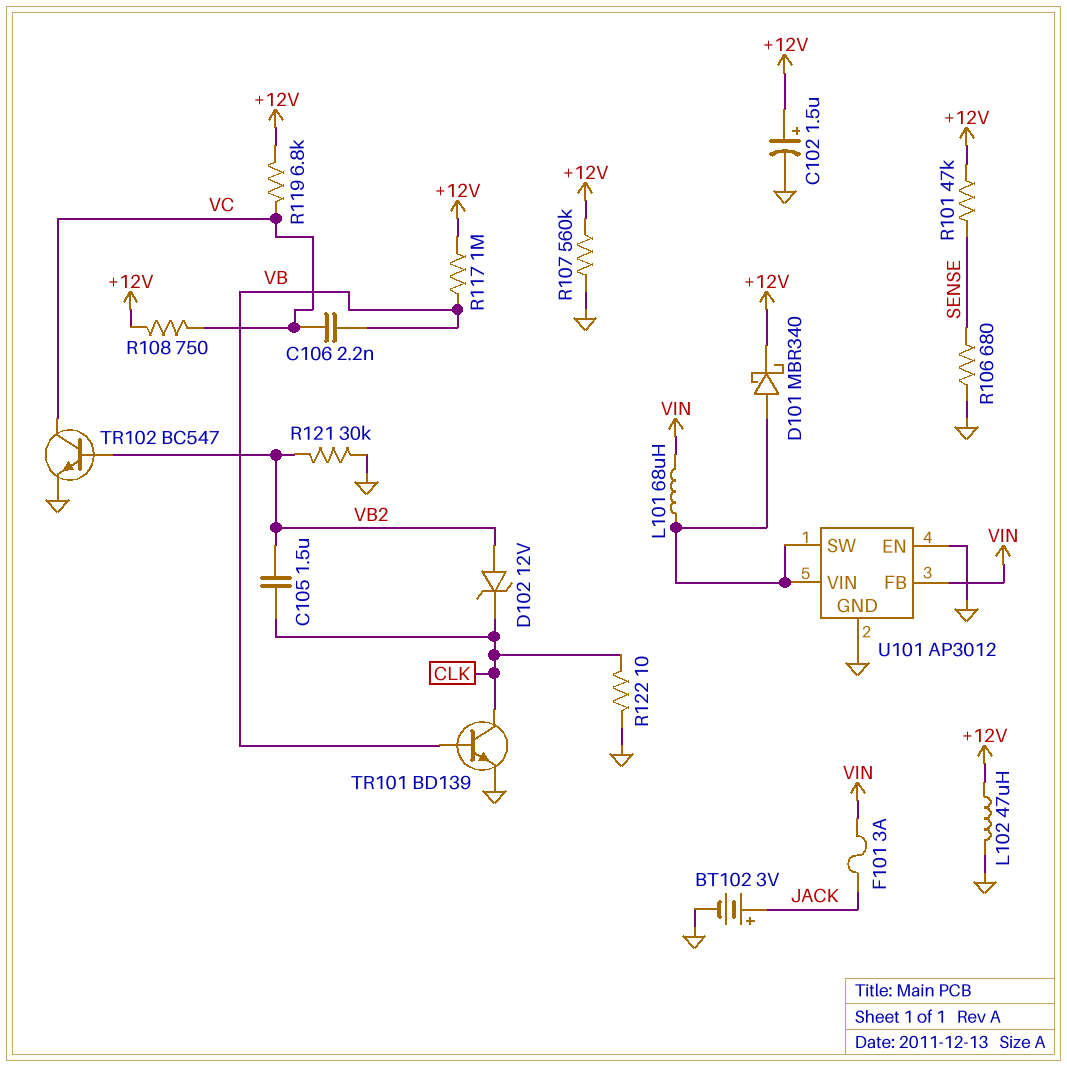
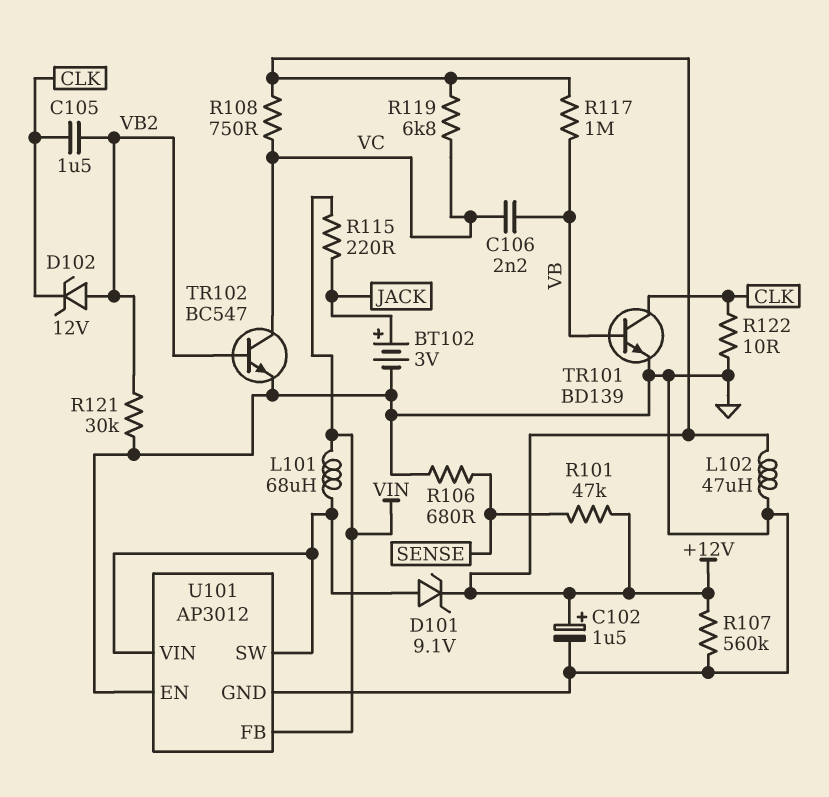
D101: schottky MBR340 (A U101/SW, K +12V) -> zener 9.1V (A U101/SW, K +12V)
F101: 3A (JACK, VIN) -> none
R115: none -> 220 (JACK, VIN)

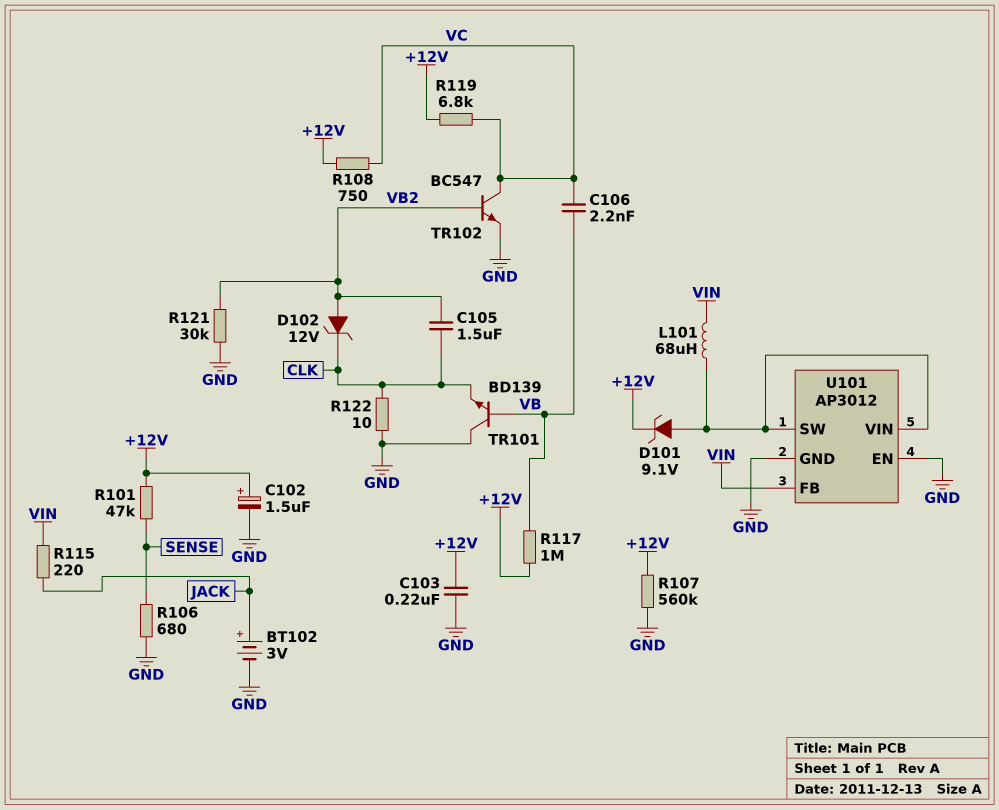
C103: none -> 220nF (+12V, GND)
L102: 47uH (+12V, GND) -> none
TR101: NPN BD139 (B VB, C CLK, E GND) -> NPN BD139 (B VB, C GND, E CLK)

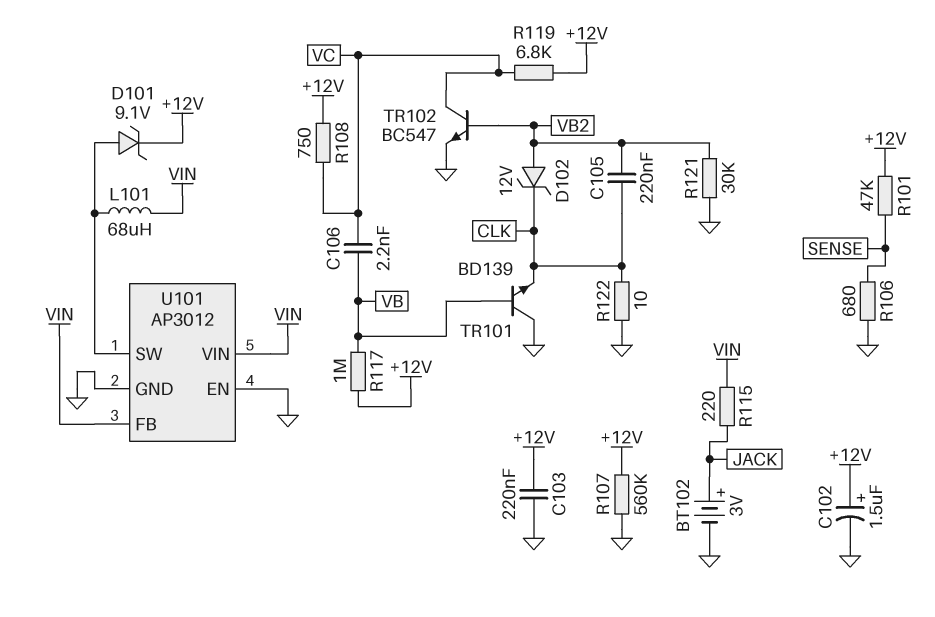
C105: 1.5uF (CLK, VB2) -> 220nF (CLK, VB2)
U101 pin VIN: U101/SW -> VIN

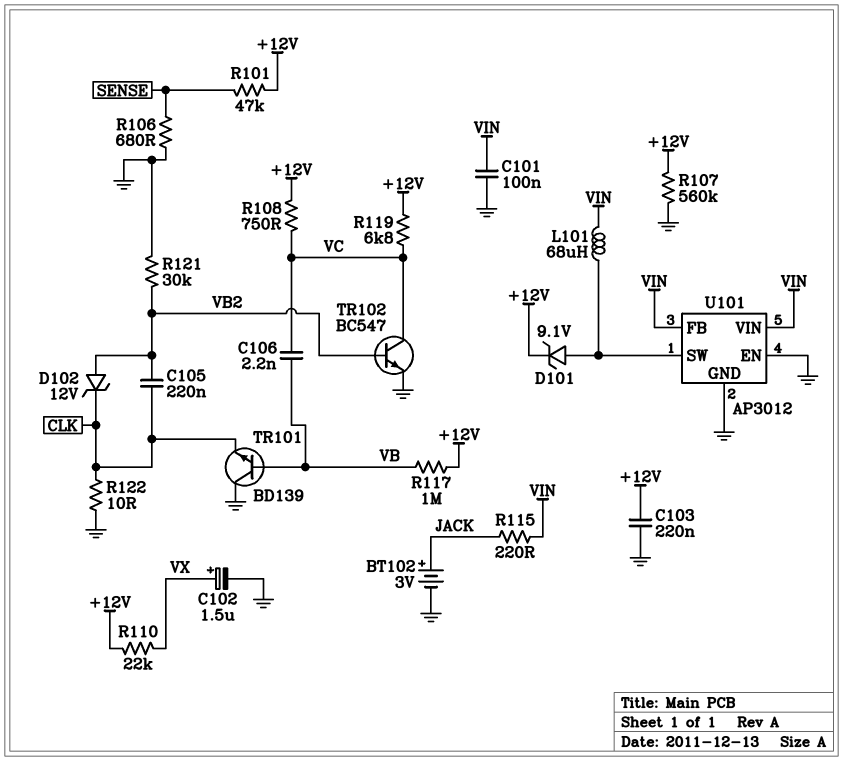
C101: none -> 100nF (GND, VIN)
C102: 1.5uF (plus +12V, minus GND) -> 1.5uF (plus VX, minus GND)
R110: none -> 22k (+12V, VX)

